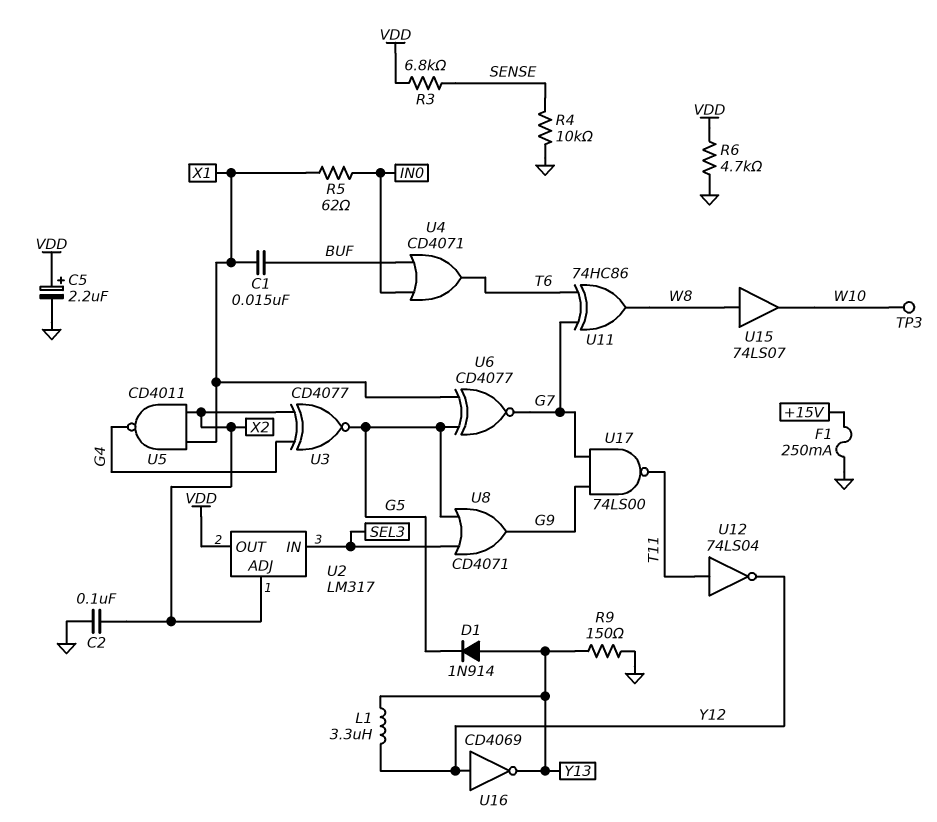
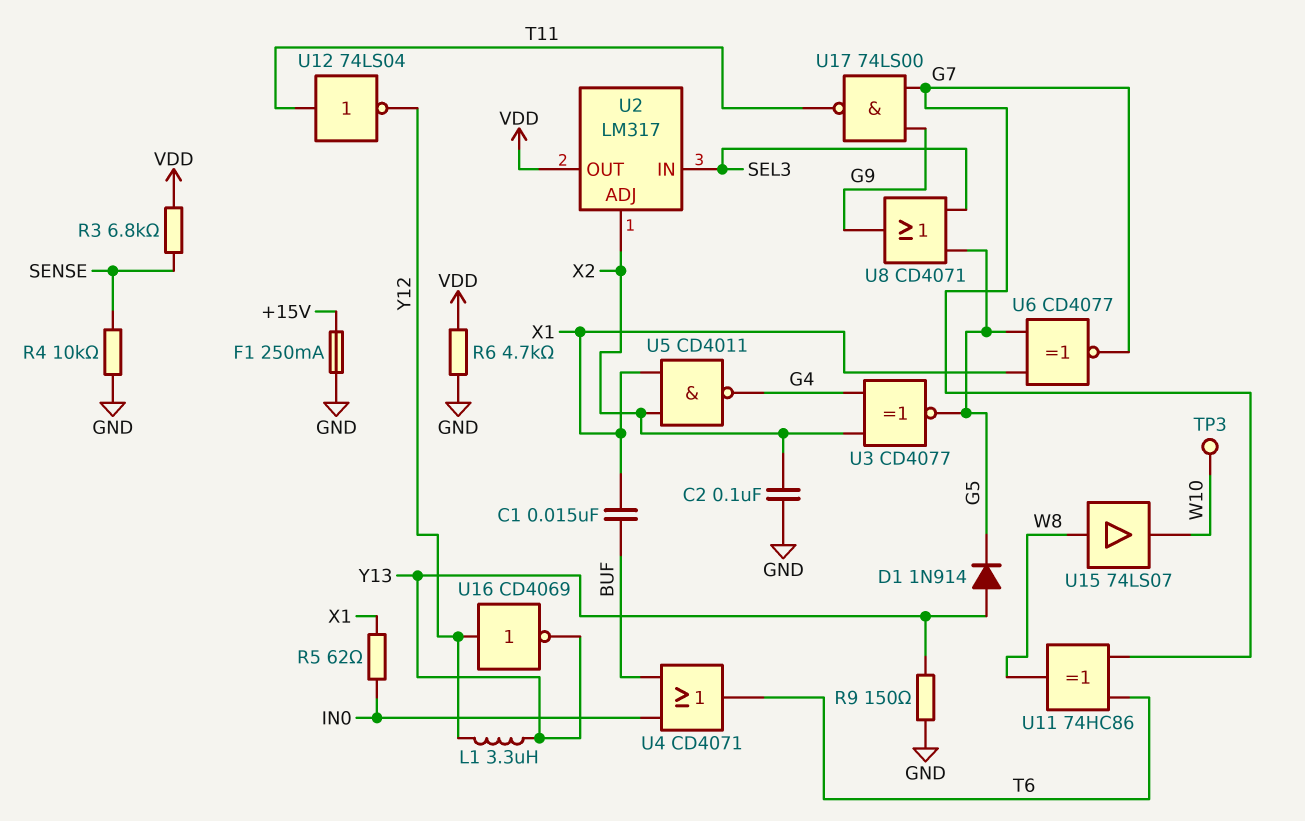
C5: 2.2uF (plus VDD, minus GND) -> none

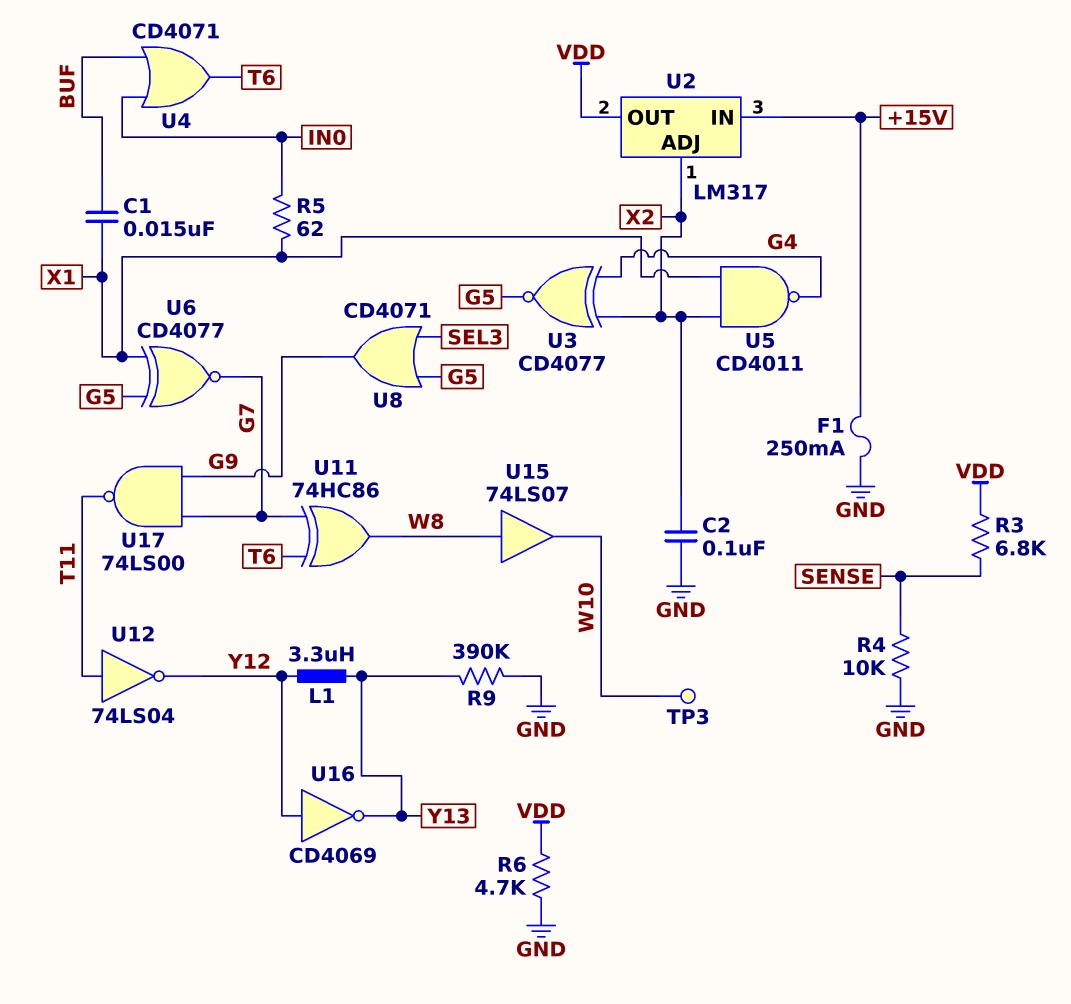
D1: diode 1N914 (A Y13, K G5) -> none
R9: 150 (GND, Y13) -> 390k (GND, Y13)
U2 pin IN: SEL3 -> +15V

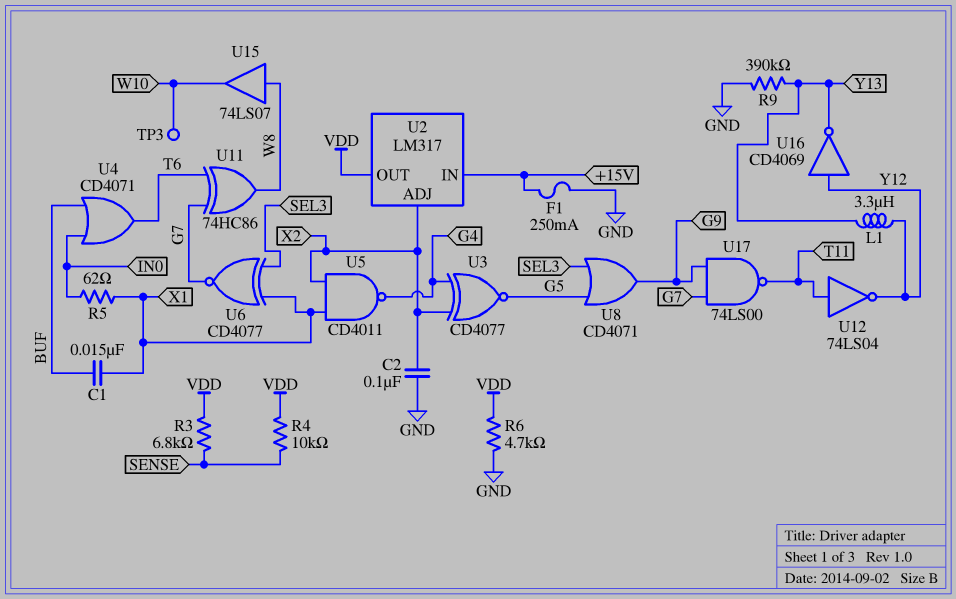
R4: 10k (GND, SENSE) -> 10k (SENSE, VDD)
U6: XNOR CD4077 (in G5, in X1, out G7) -> XNOR CD4077 (in SEL3, in X1, out G7)

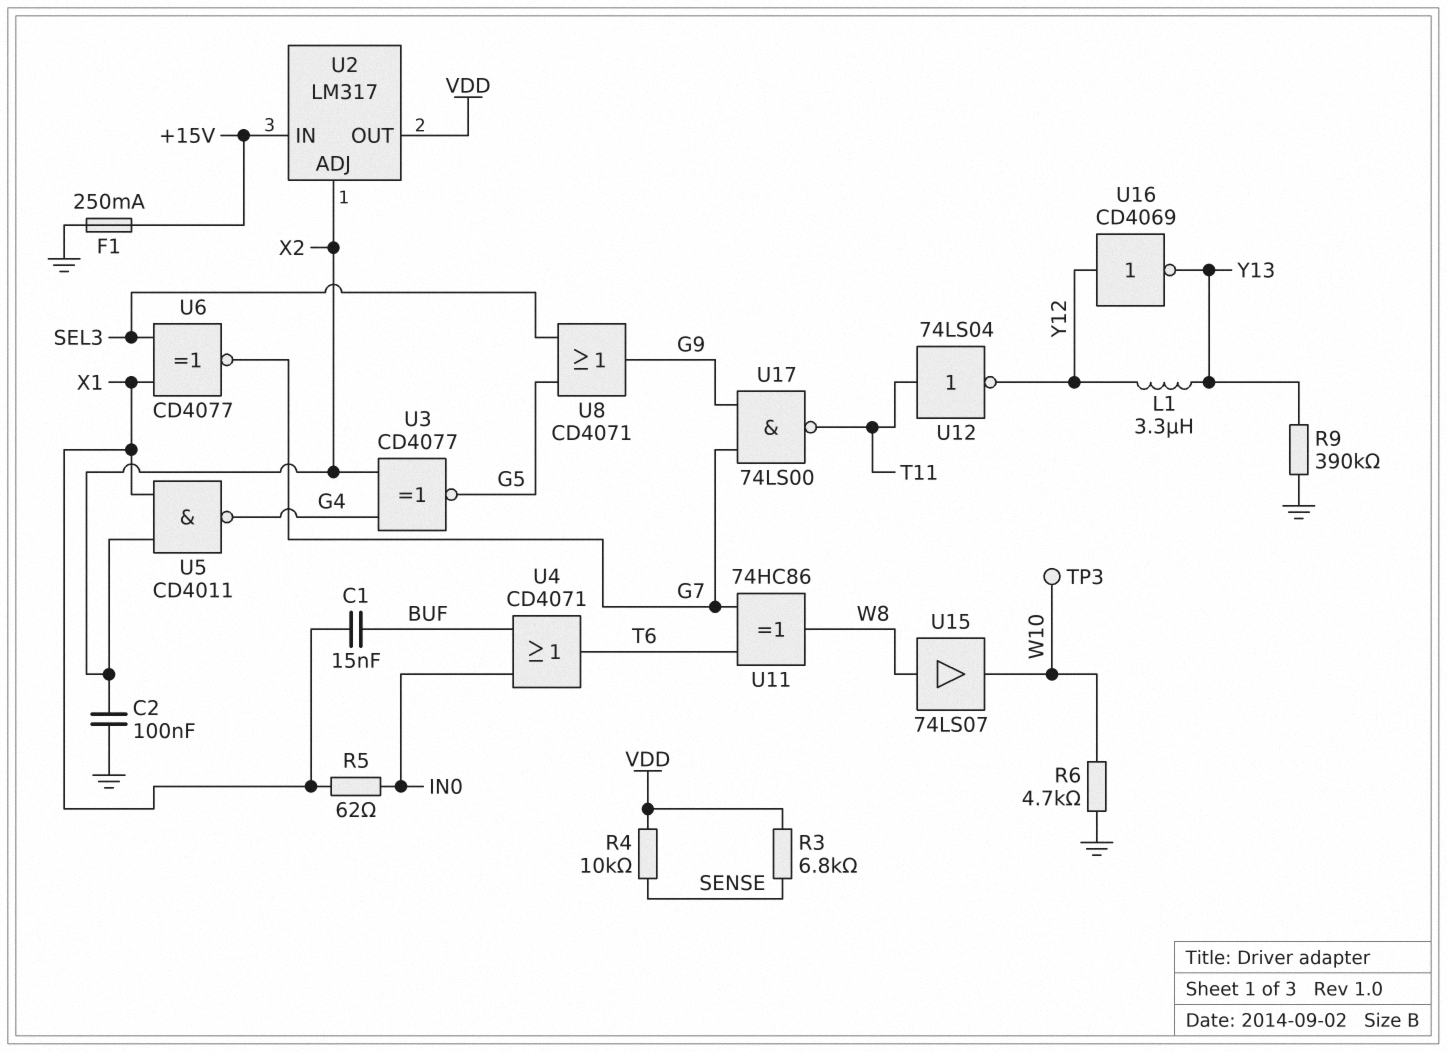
R6: 4.7k (GND, VDD) -> 4.7k (GND, W10)

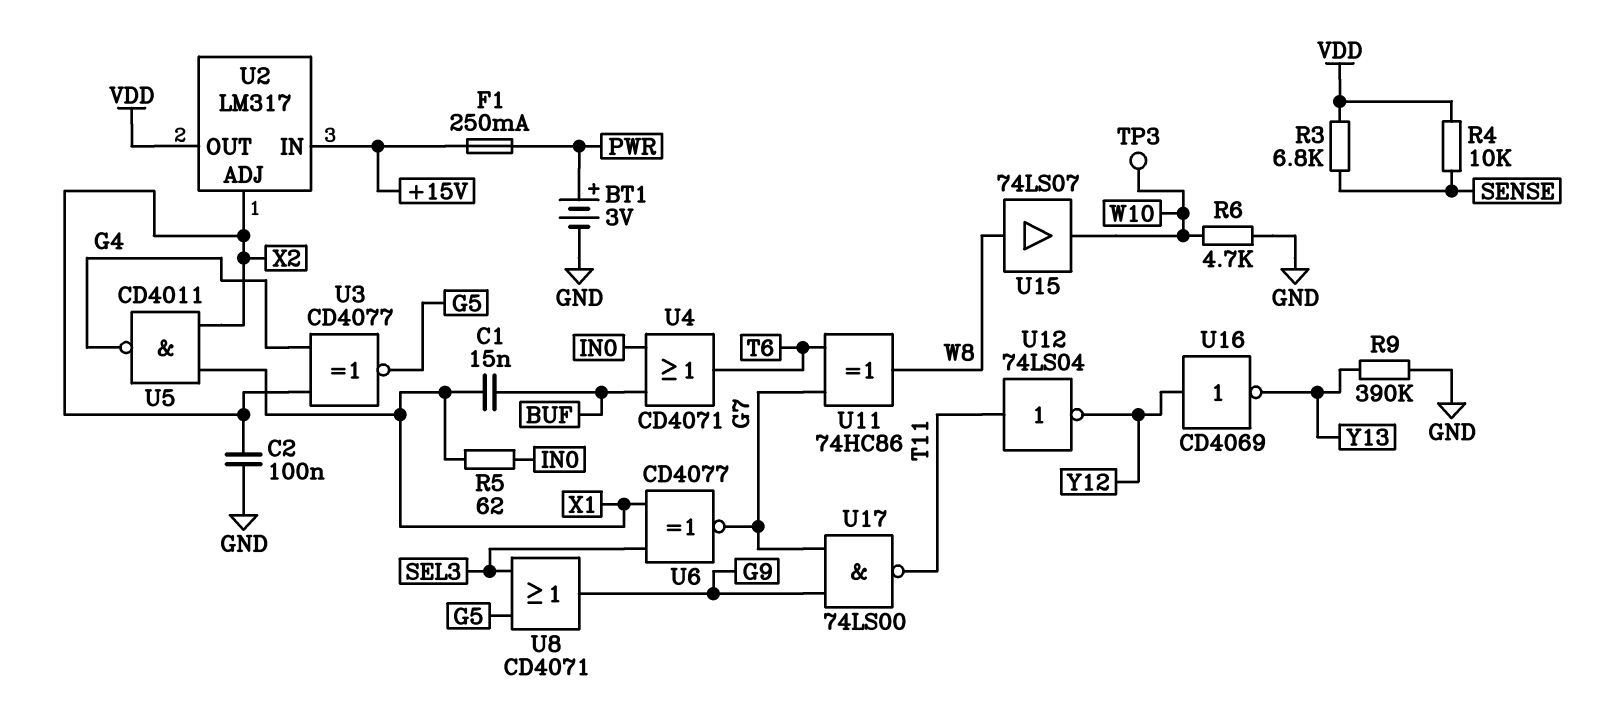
BT1: none -> 3V (plus PWR, minus GND)
F1: 250mA (+15V, GND) -> 250mA (+15V, PWR)
L1: 3.3uH (Y12, Y13) -> none

